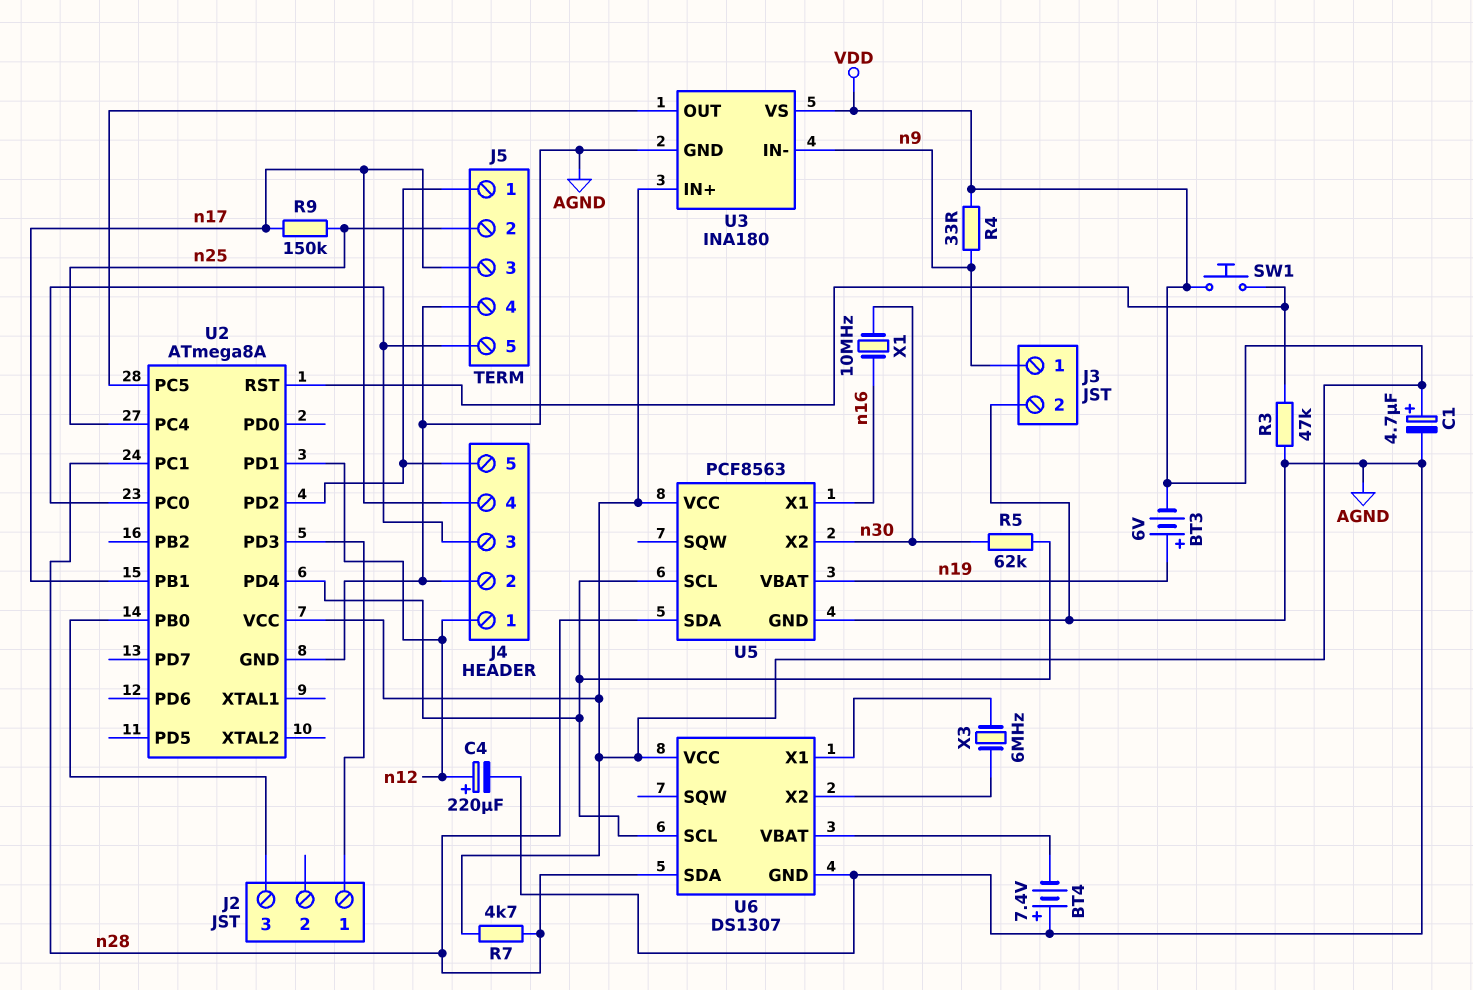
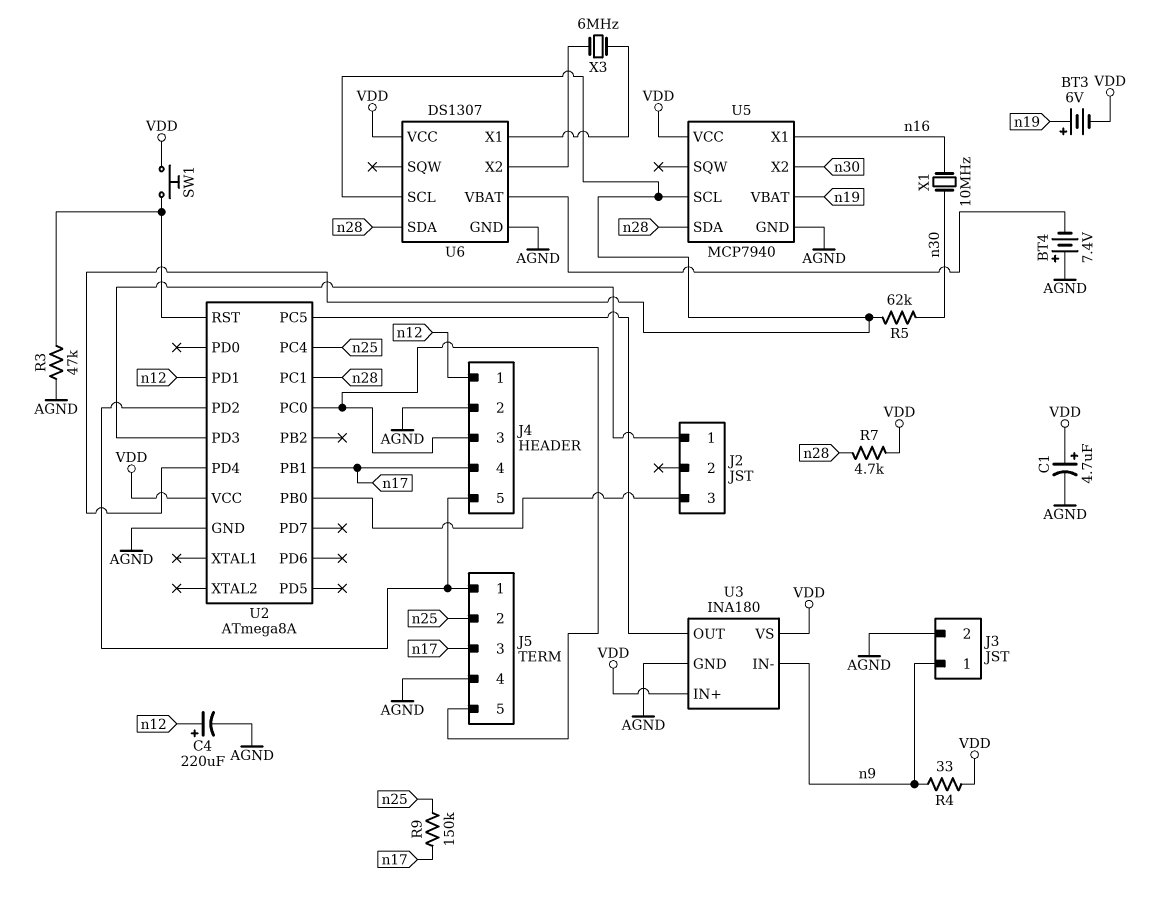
U5: PCF8563 -> MCP7940

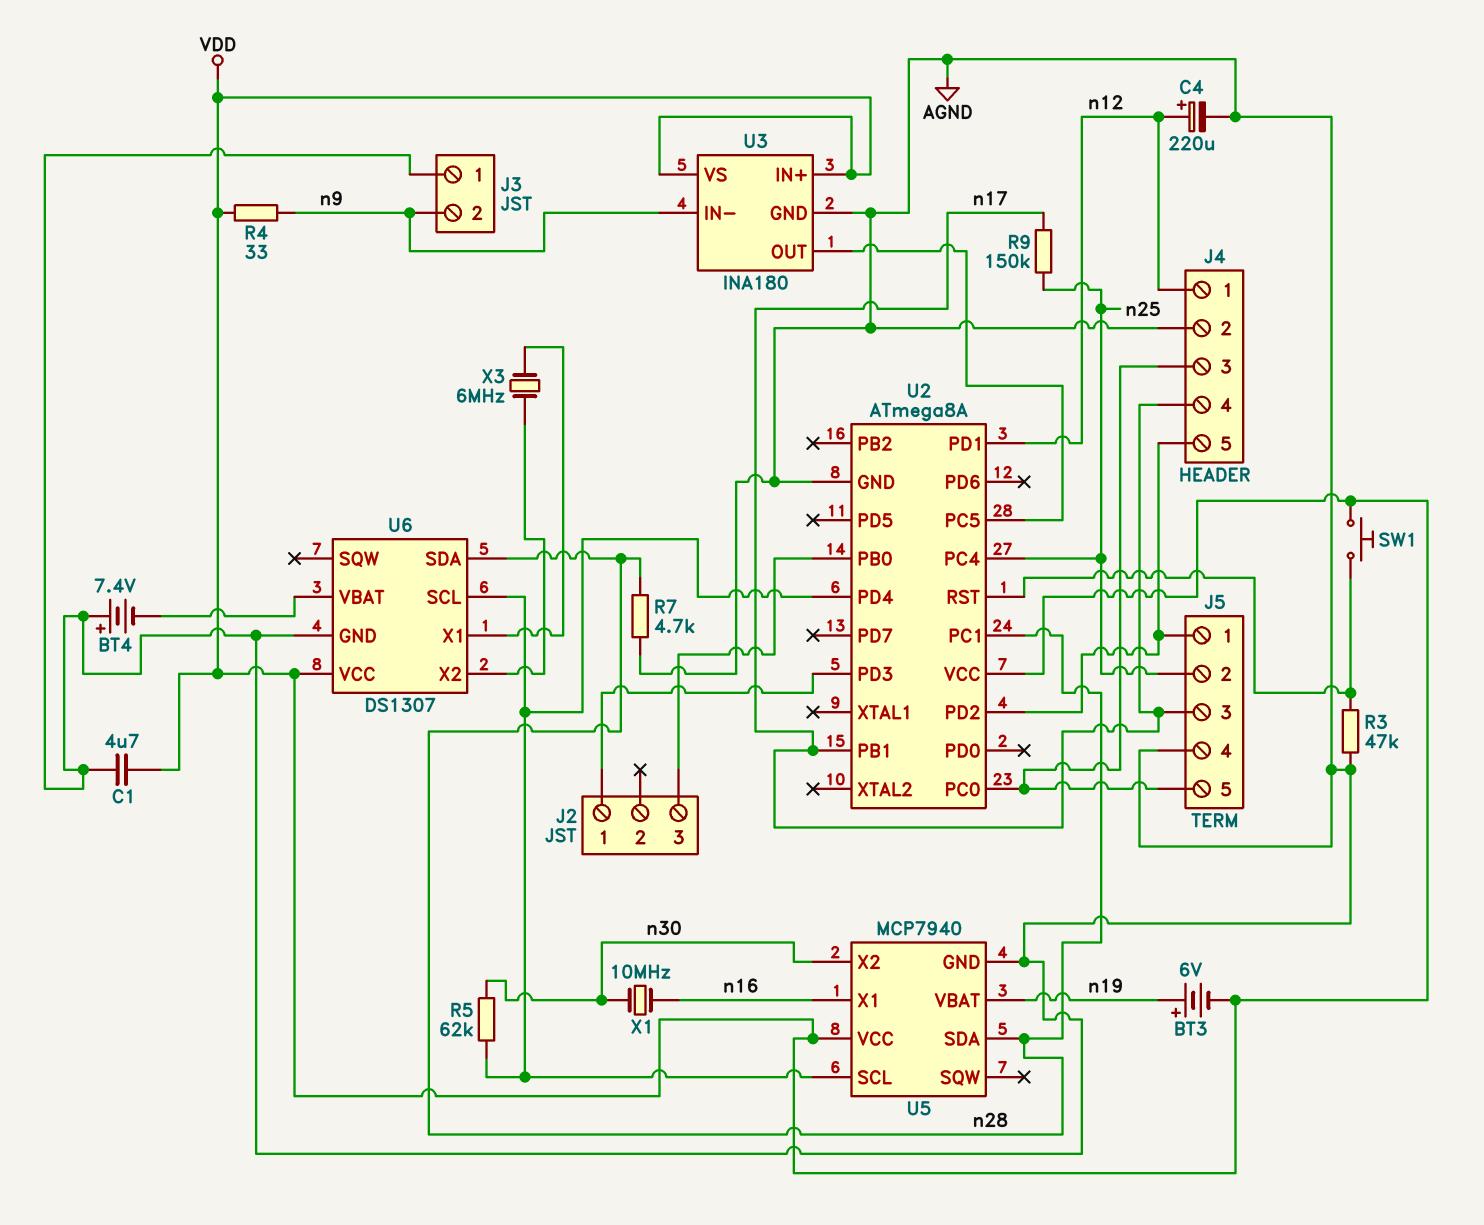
C1: 4.7uF (plus VDD, minus AGND) -> 4.7uF (AGND, VDD)
J3 pin 1: n9 -> AGND
J3 pin 2: AGND -> n9
R7: 4.7k (VDD, n28) -> 4.7k (AGND, n28)

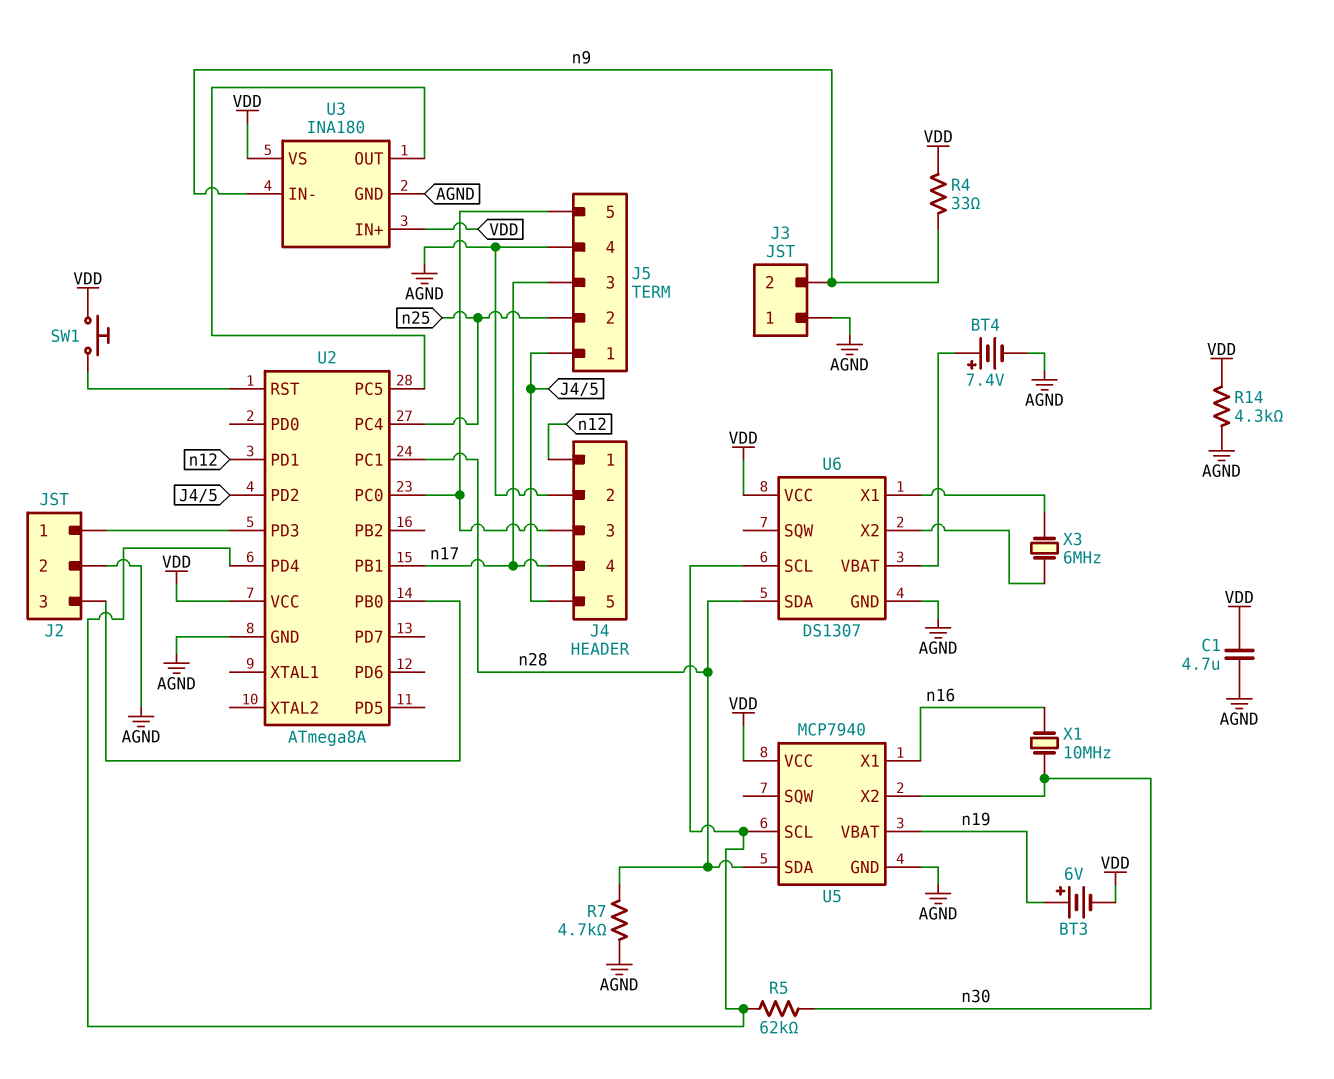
BT4: 7.4V (plus AGND, minus U6/VBAT) -> 7.4V (plus U6/VBAT, minus AGND)
C4: 220uF (plus n12, minus AGND) -> none
J2 pin 2: none -> AGND
R3: 47k (AGND, U2/RST) -> none
R9: 150k (n17, n25) -> none
R14: none -> 4.3k (AGND, VDD)

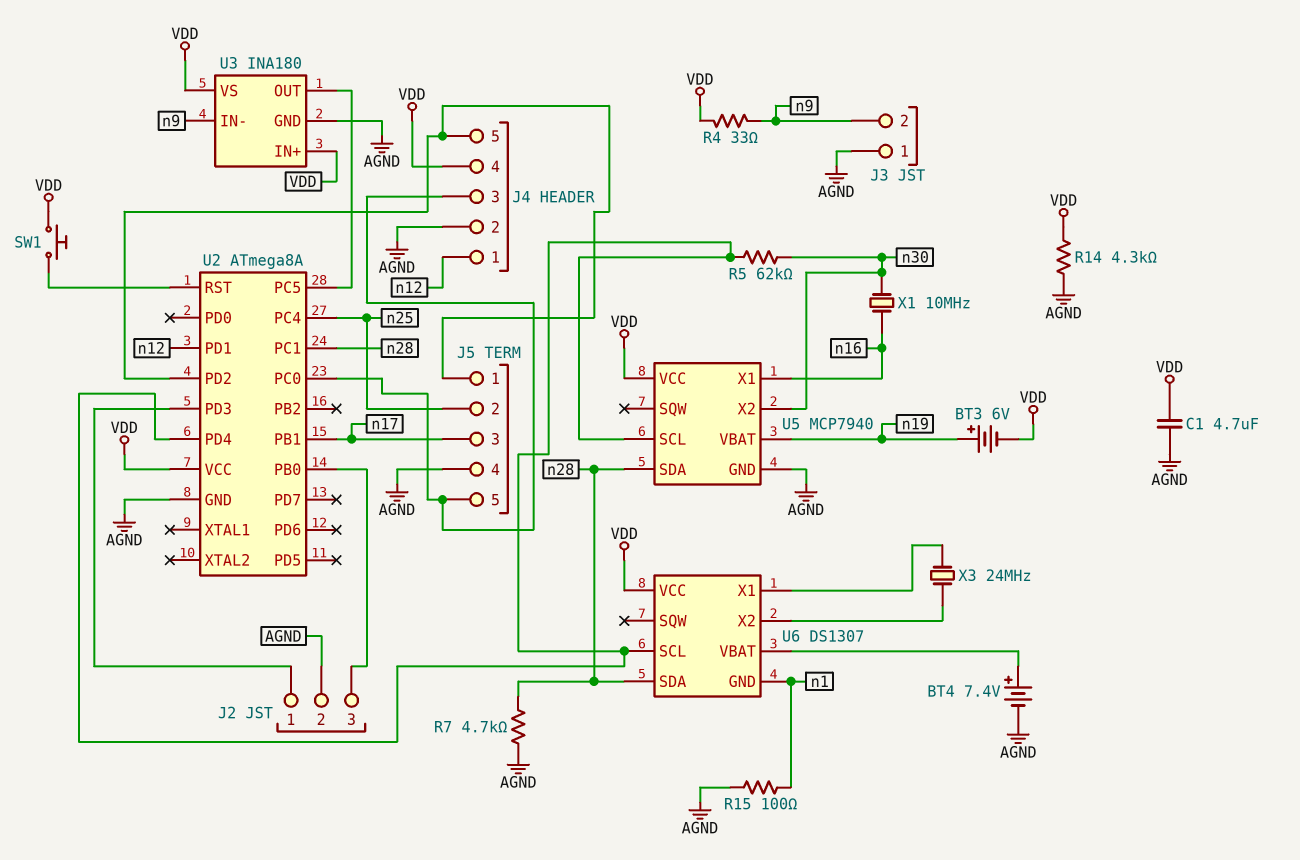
J4 pin 4: n17 -> VDD
R15: none -> 100 (AGND, n1)
U6 pin GND: AGND -> n1
X3: 6MHz (U6/X1, U6/X2) -> 24MHz (U6/X1, U6/X2)

